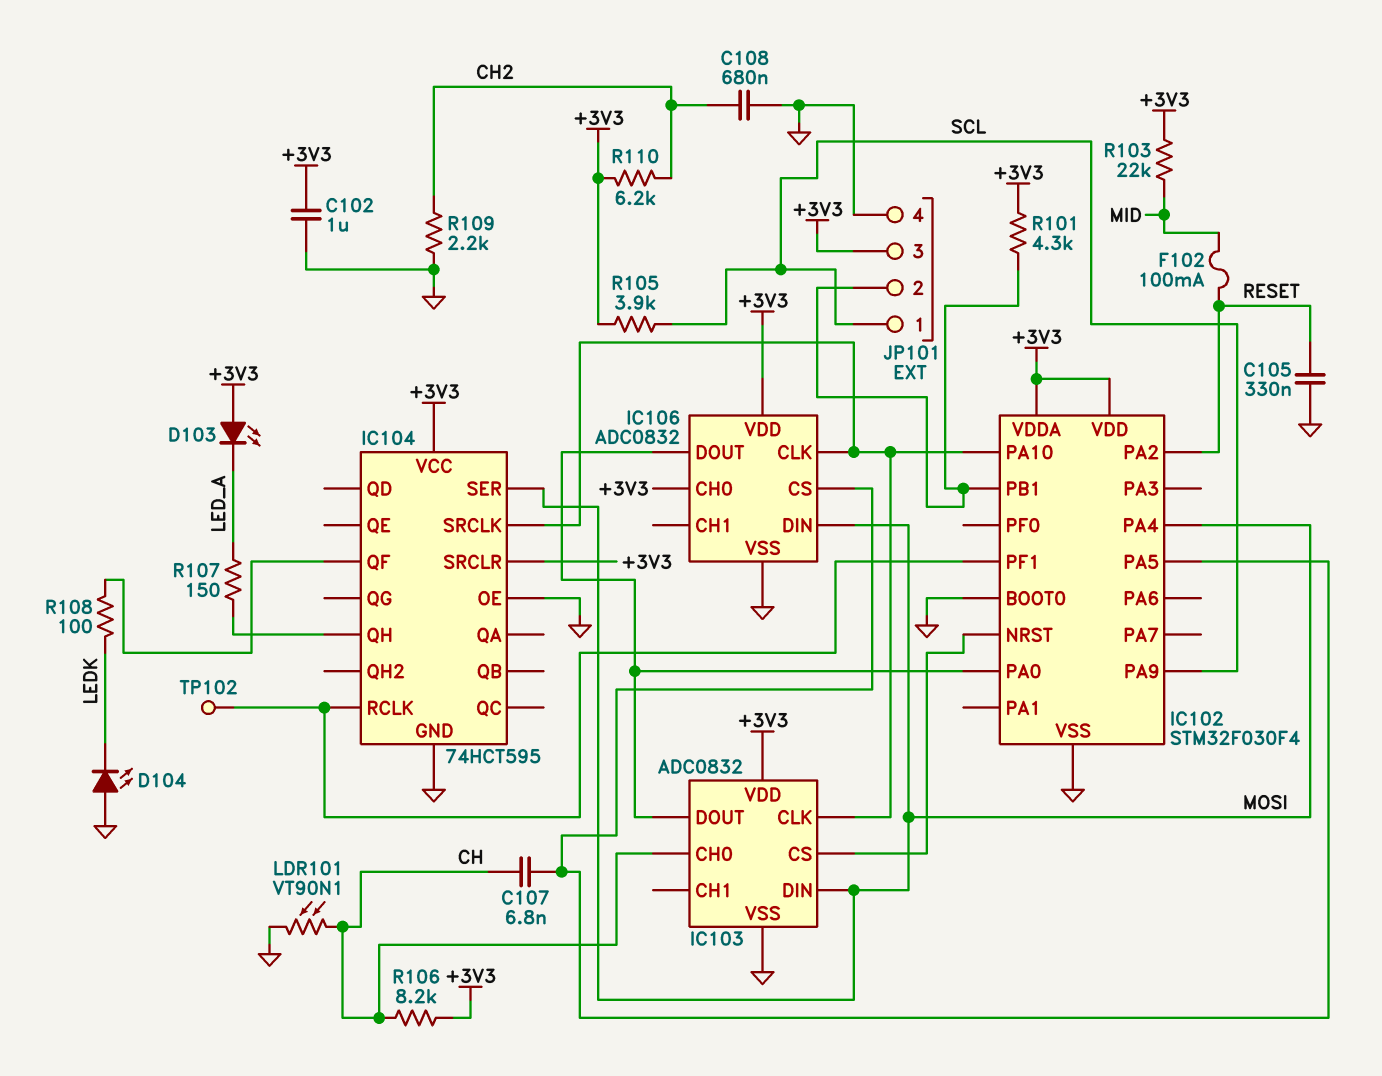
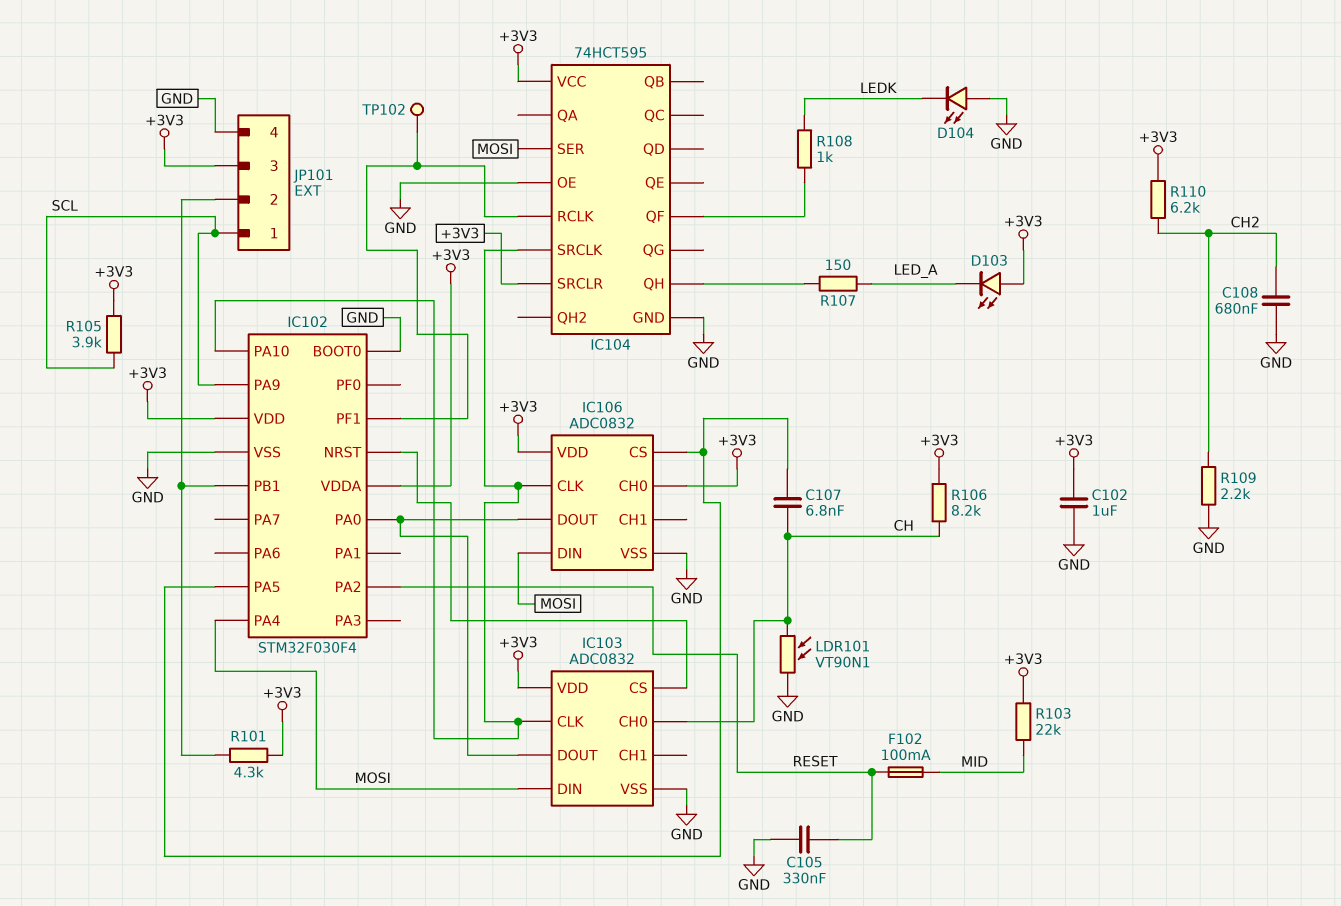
R108: 100 (IC104/QF, LEDK) -> 1k (IC104/QF, LEDK)

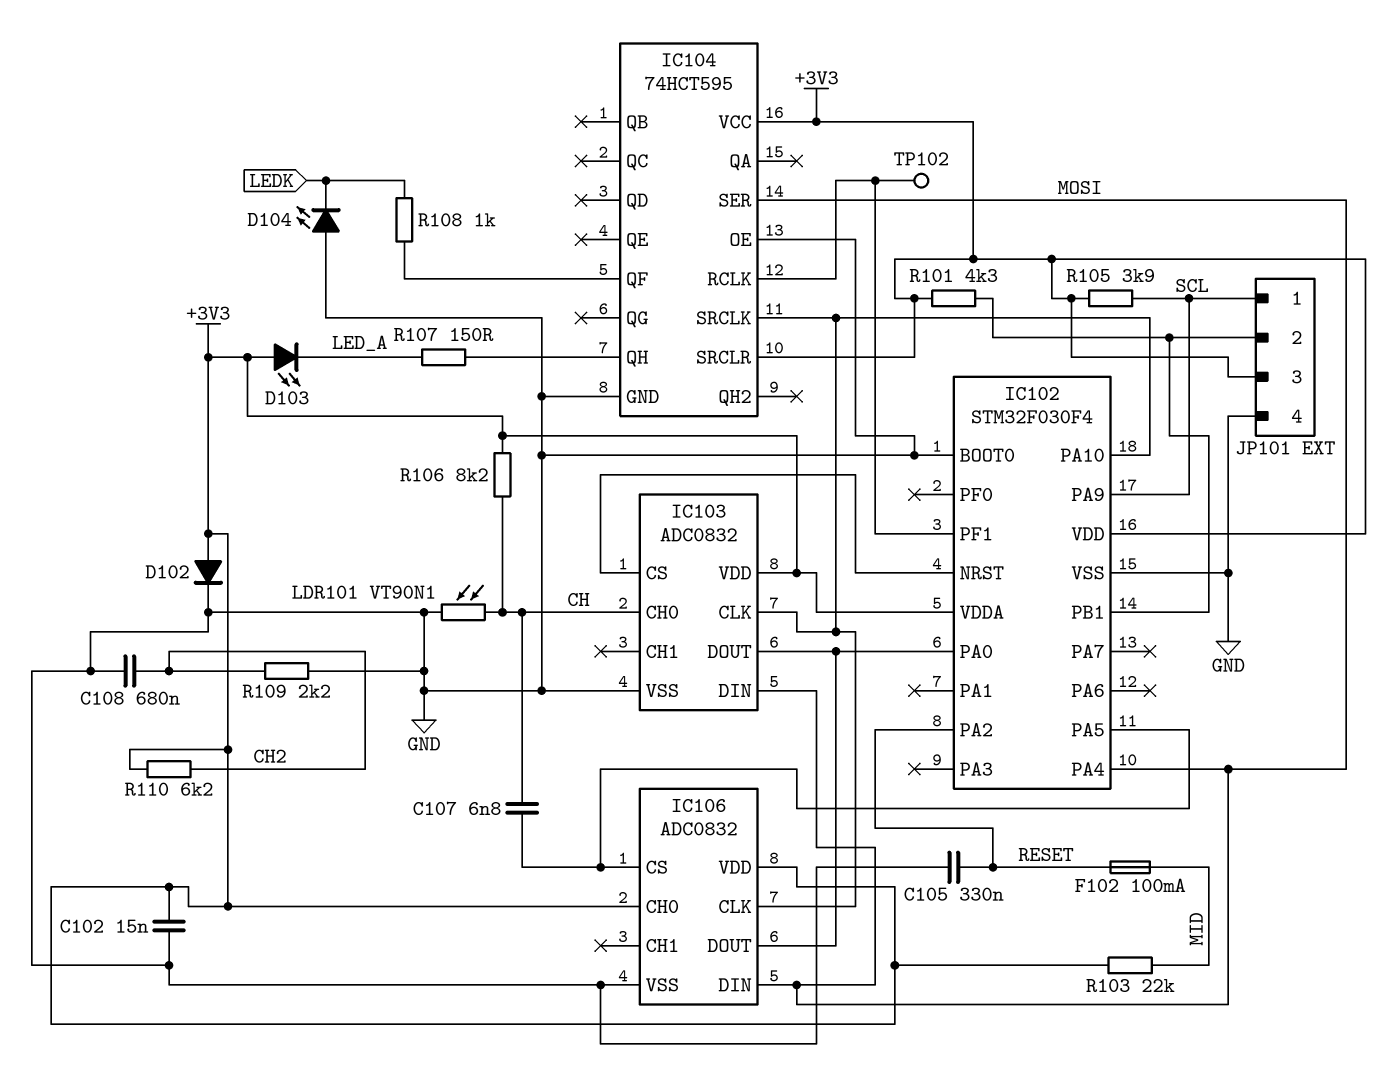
C102: 1uF (+3V3, GND) -> 15nF (+3V3, GND)
D102: none -> diode (A +3V3, K GND)

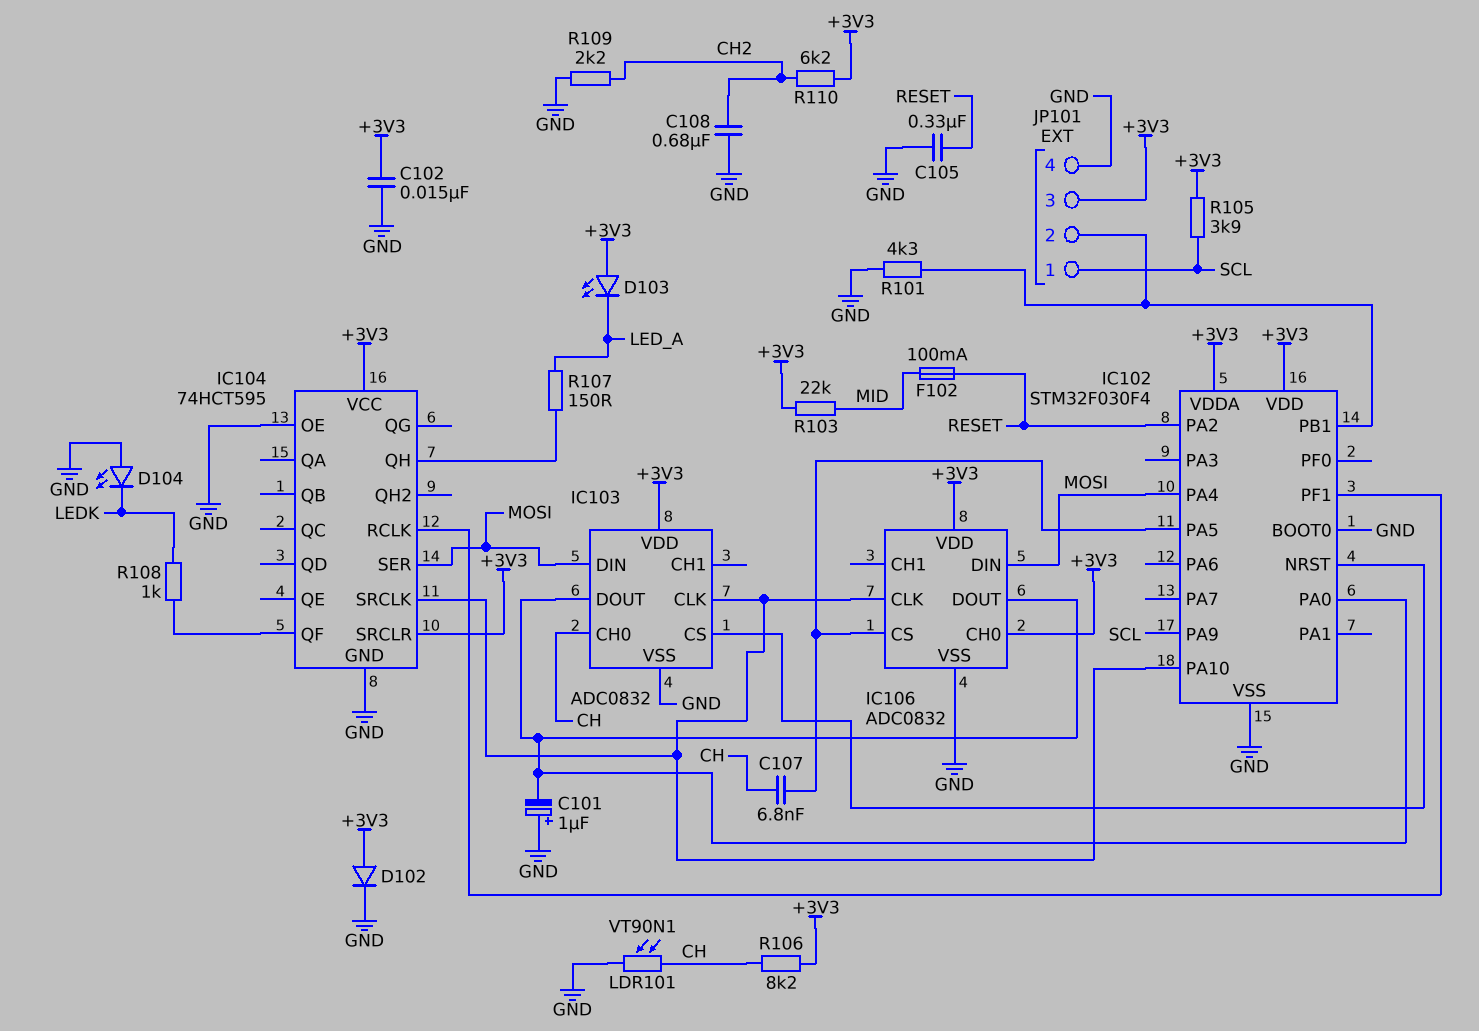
C101: none -> 1uF (plus GND, minus IC102/PA0)
R101: 4.3k (+3V3, IC102/PB1) -> 4.3k (GND, IC102/PB1)
TP102: test point (IC102/PF1) -> none

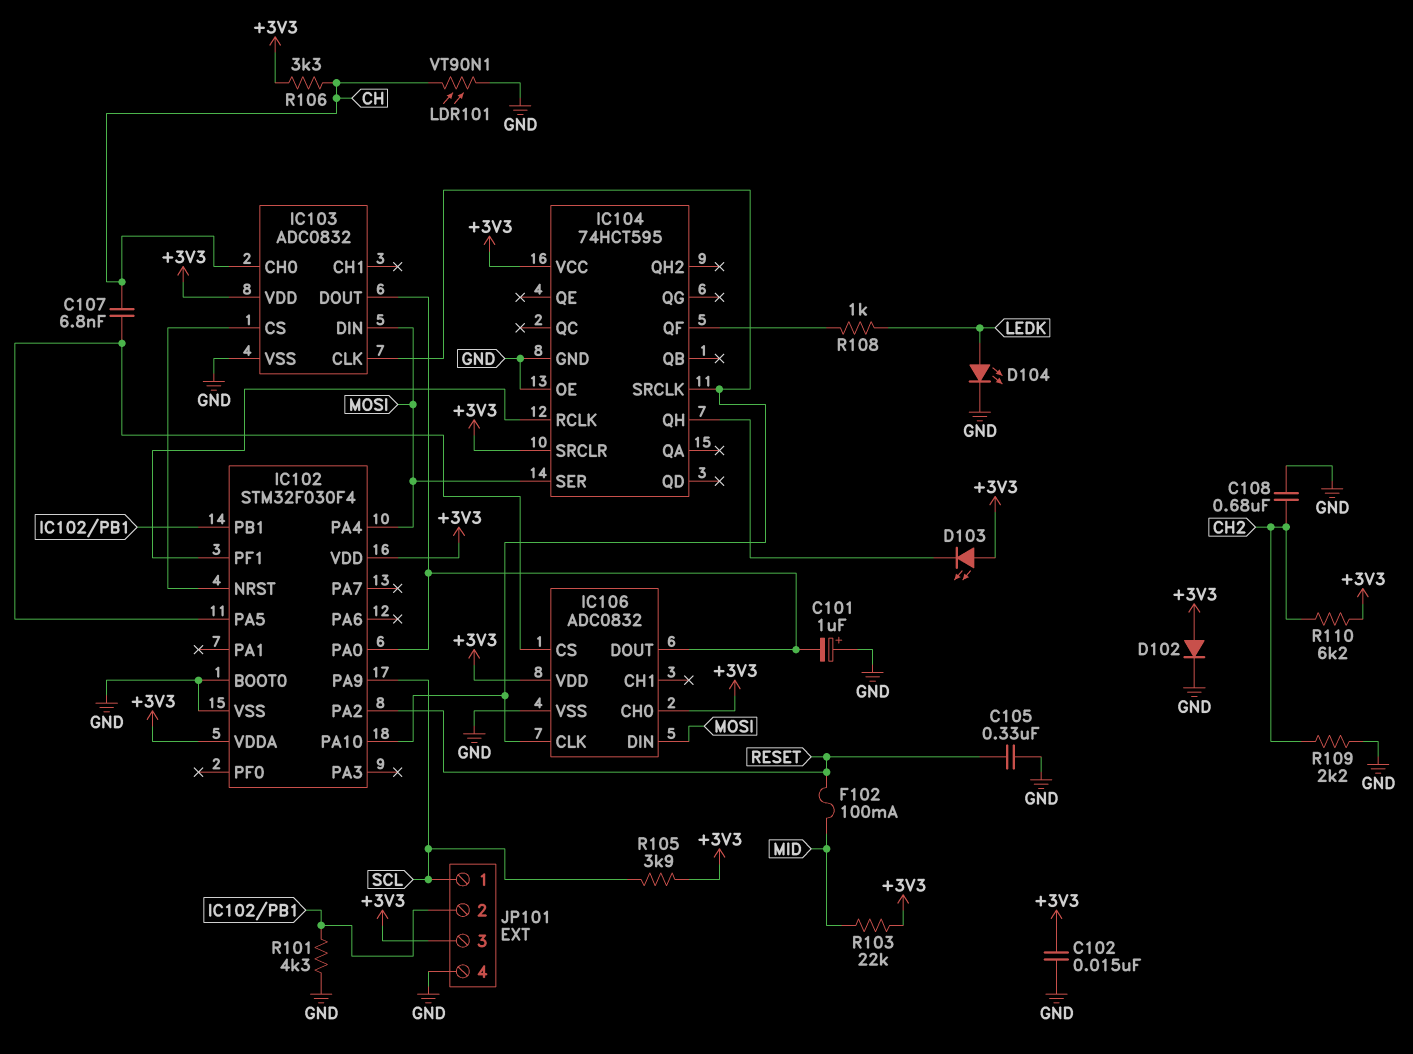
D103: LED (A +3V3, K LED_A) -> LED (A +3V3, K IC104/QH)
D104: LED (A GND, K LEDK) -> LED (A LEDK, K GND)
R106: 8.2k (+3V3, CH) -> 3.3k (+3V3, CH)
R107: 150 (IC104/QH, LED_A) -> none

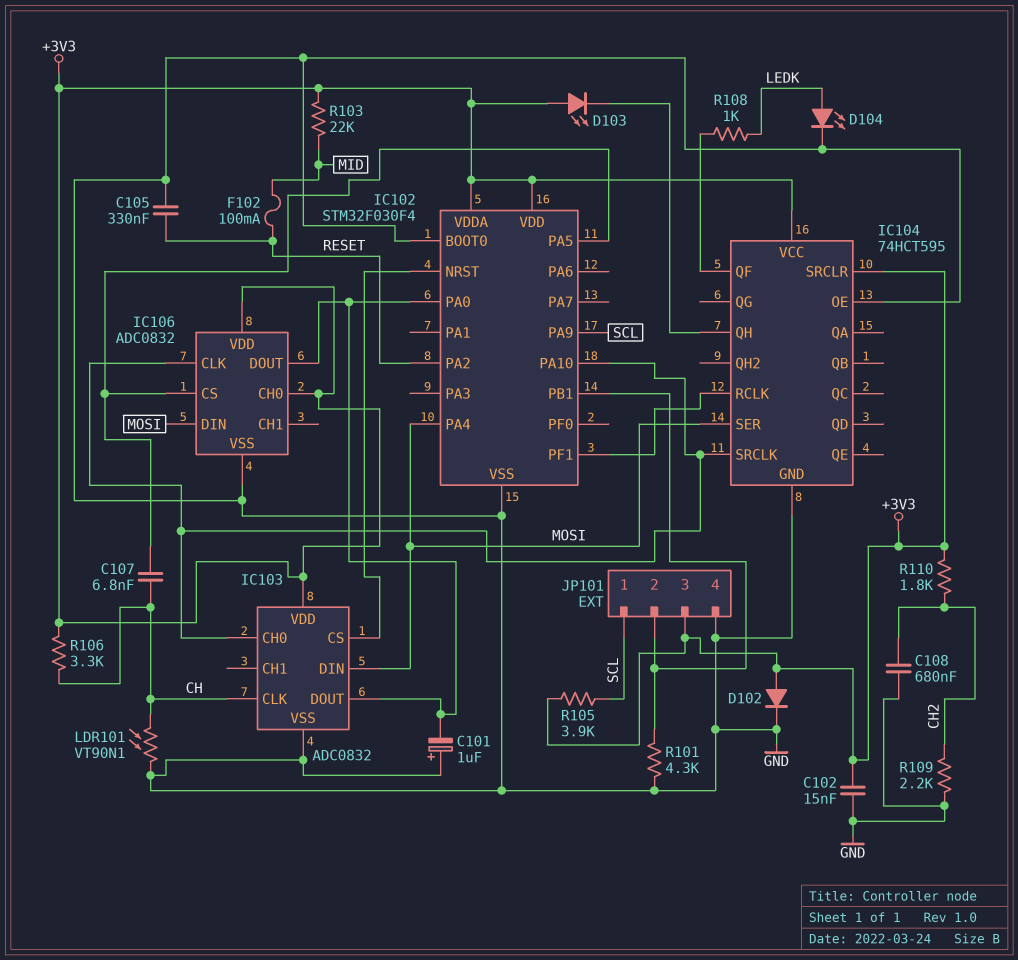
IC103 pin CH0: CH -> IC102/PA10
IC103 pin CLK: IC102/PA10 -> CH
R110: 6.2k (+3V3, CH2) -> 1.8k (+3V3, CH2)

